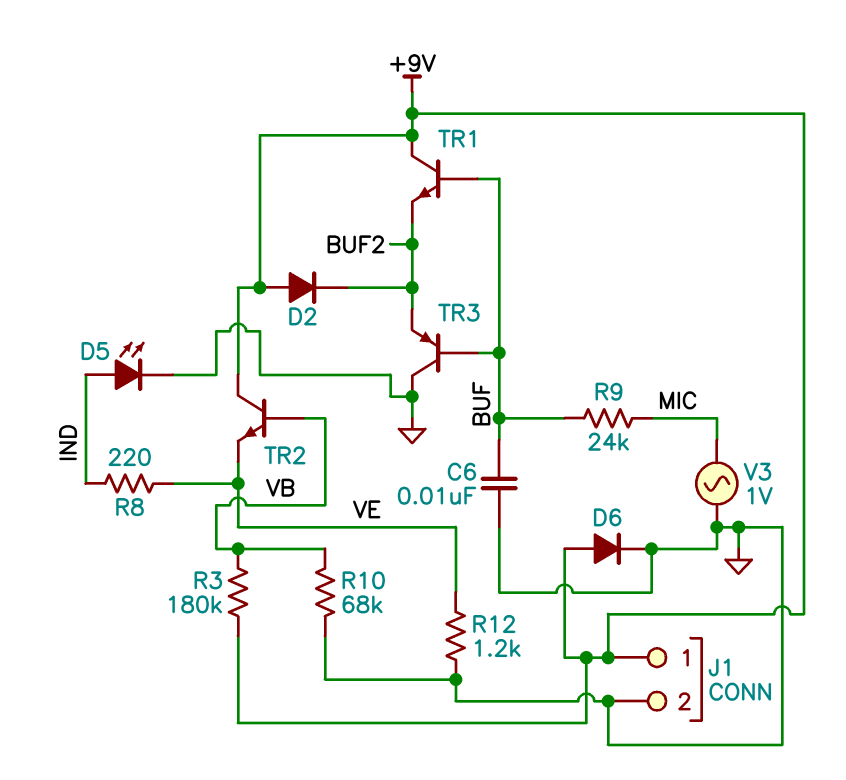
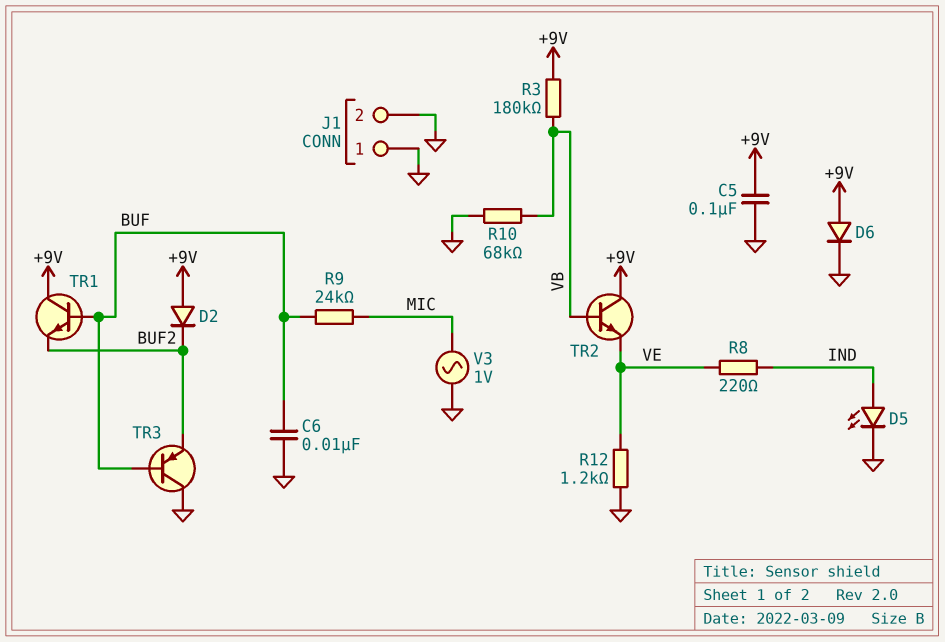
C5: none -> 100nF (+9V, GND)
J1 pin 1: +9V -> GND

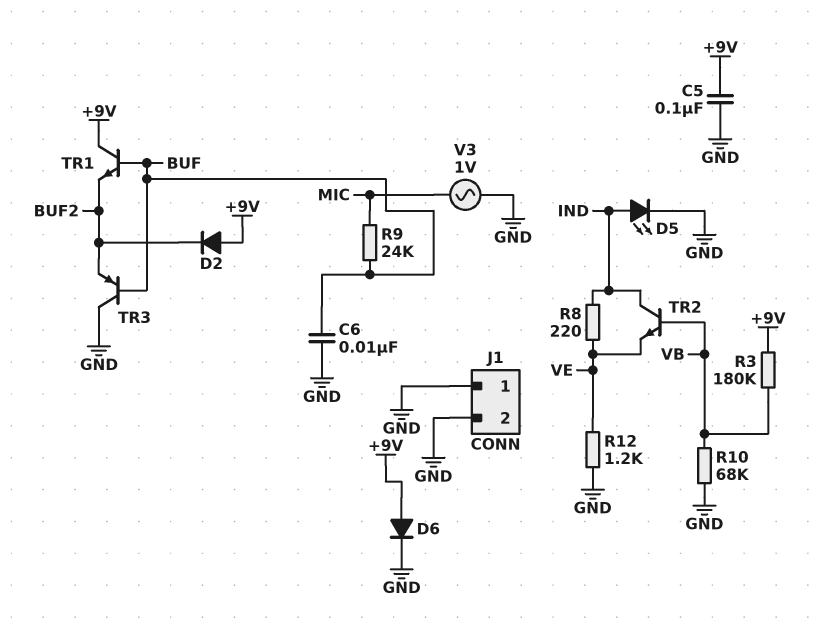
TR2: NPN (B VB, C +9V, E VE) -> NPN (B VB, C IND, E VE)

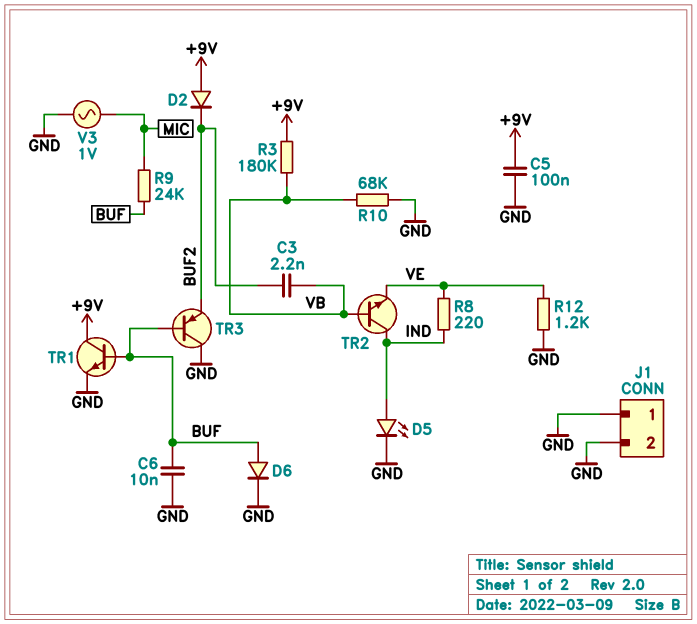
C3: none -> 2.2nF (BUF2, VB)
D6: diode (A +9V, K GND) -> diode (A BUF, K GND)
TR1: NPN (B BUF, C +9V, E BUF2) -> NPN (B BUF, C +9V, E GND)

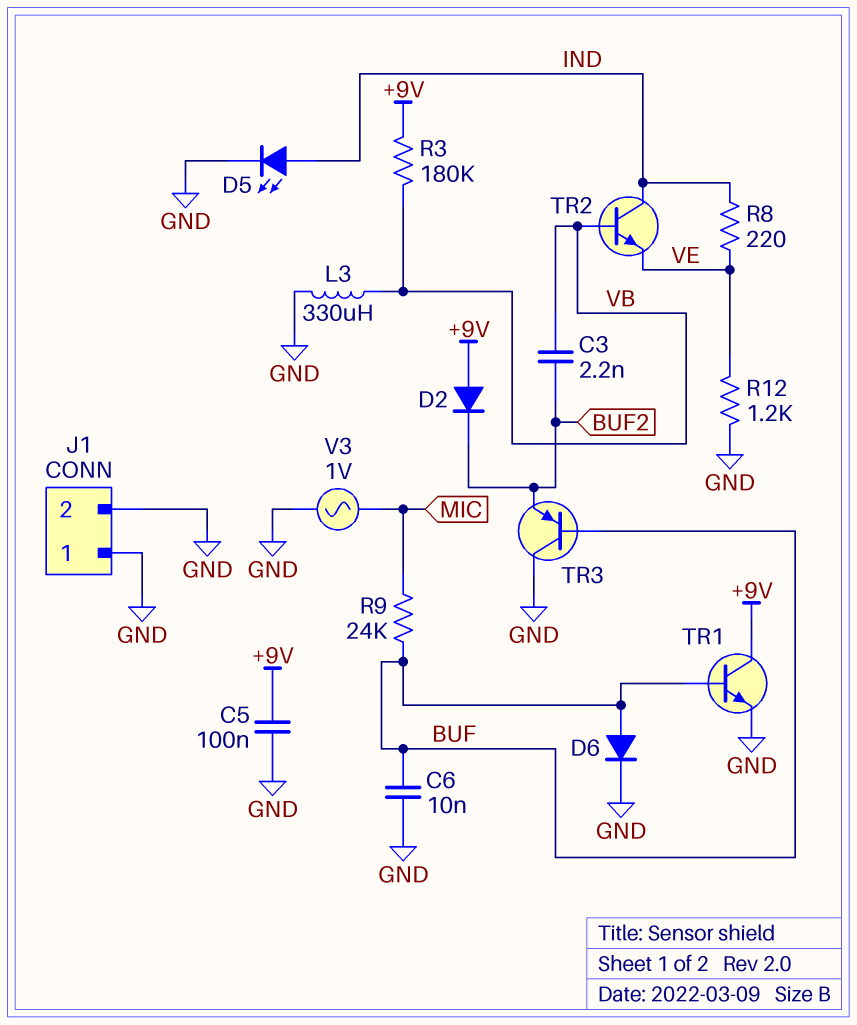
L3: none -> 330uH (GND, VB)
R10: 68k (GND, VB) -> none

